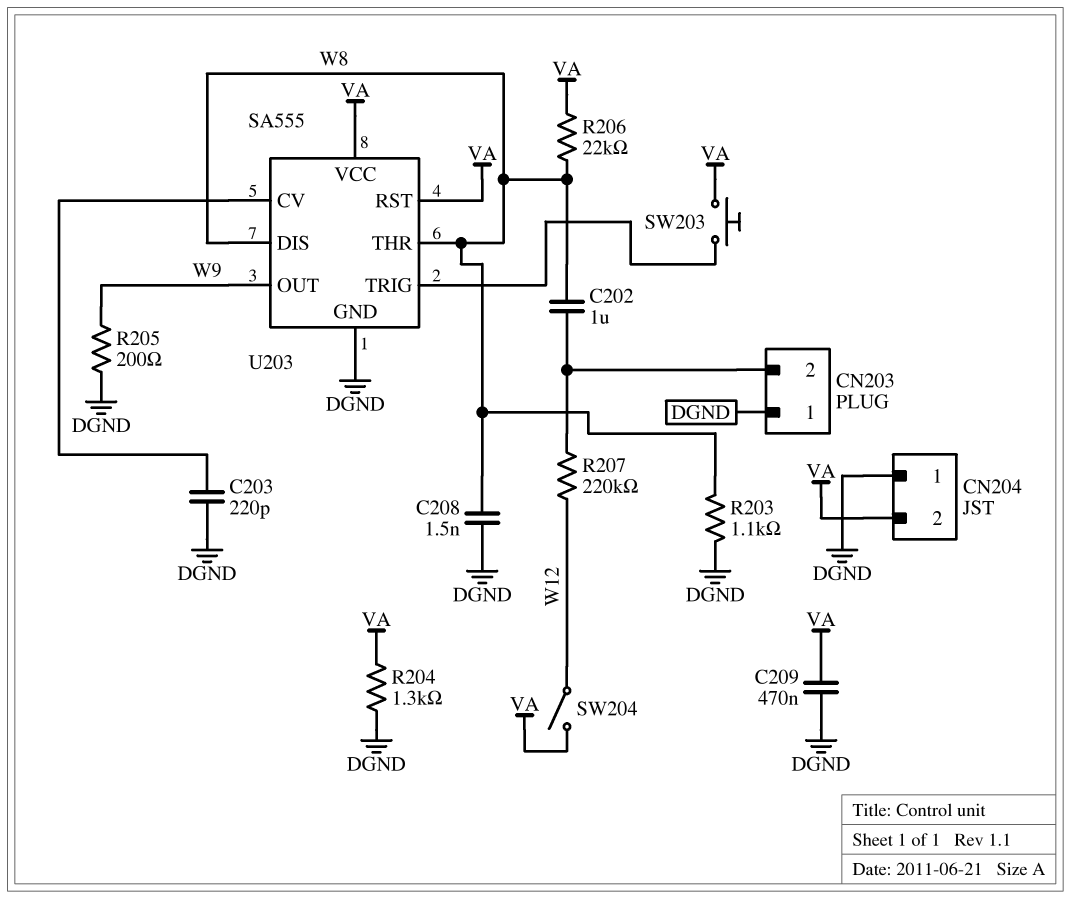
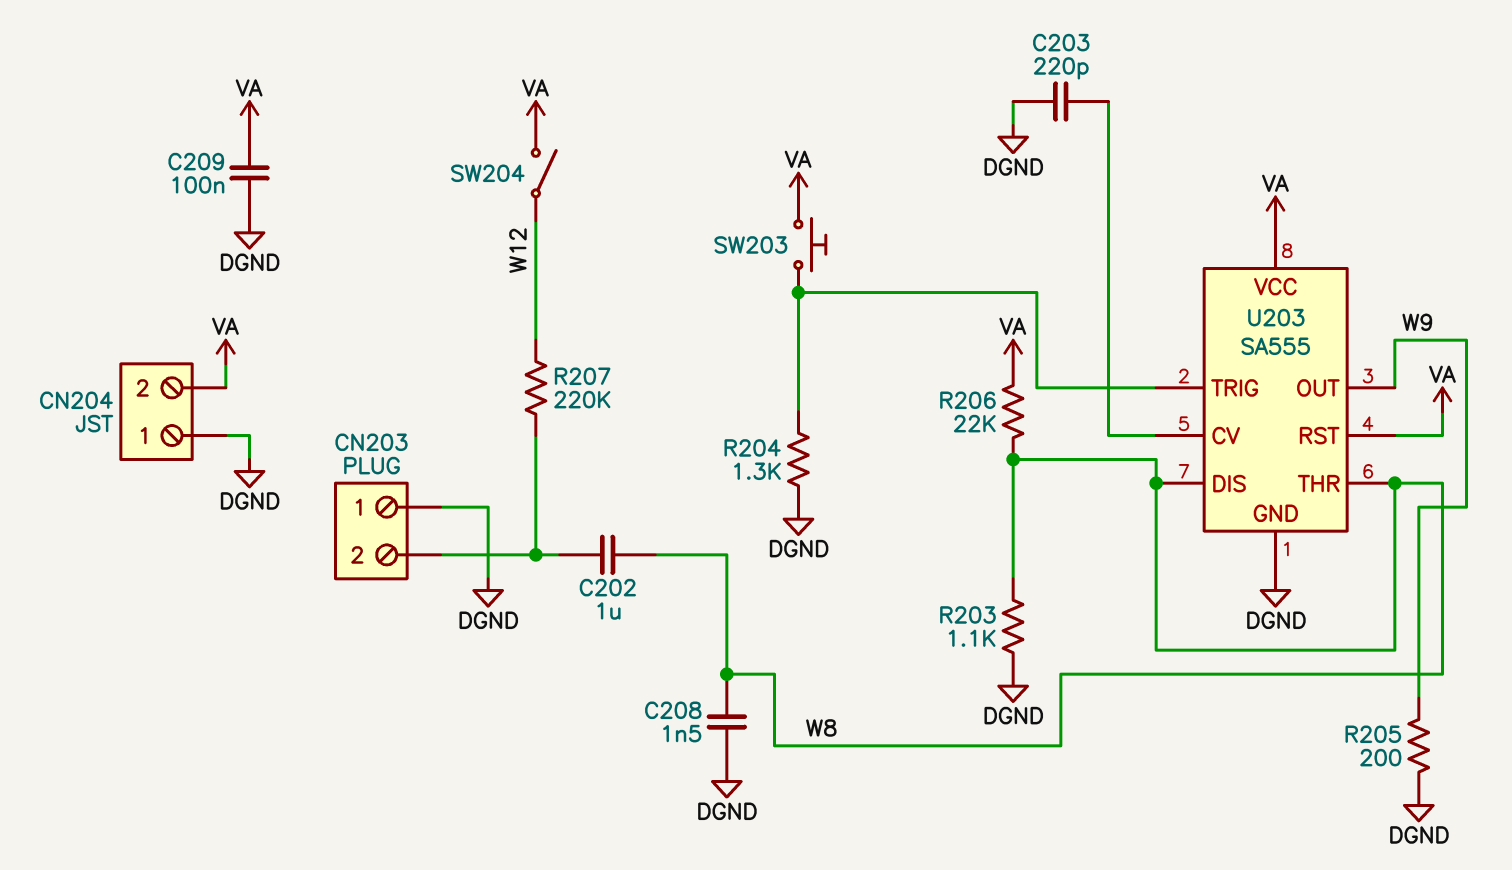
C209: 470nF (DGND, VA) -> 100nF (DGND, VA)
R204: 1.3k (DGND, VA) -> 1.3k (DGND, U203/TRIG)

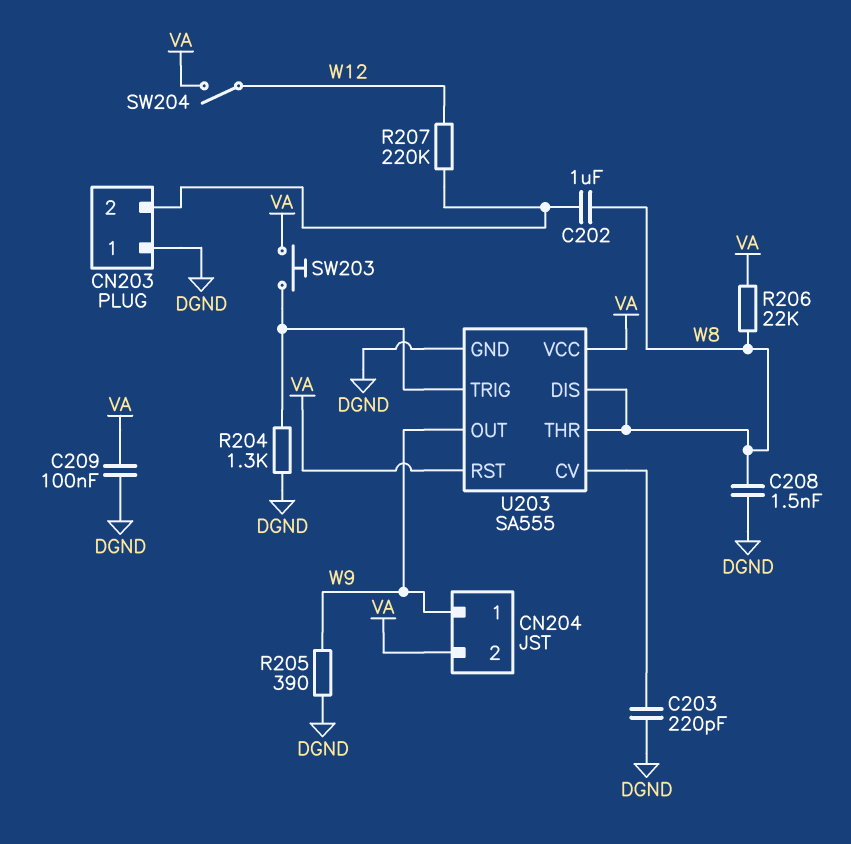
CN204 pin 1: DGND -> W9
R203: 1.1k (DGND, W8) -> none
R205: 200 (DGND, W9) -> 390 (DGND, W9)

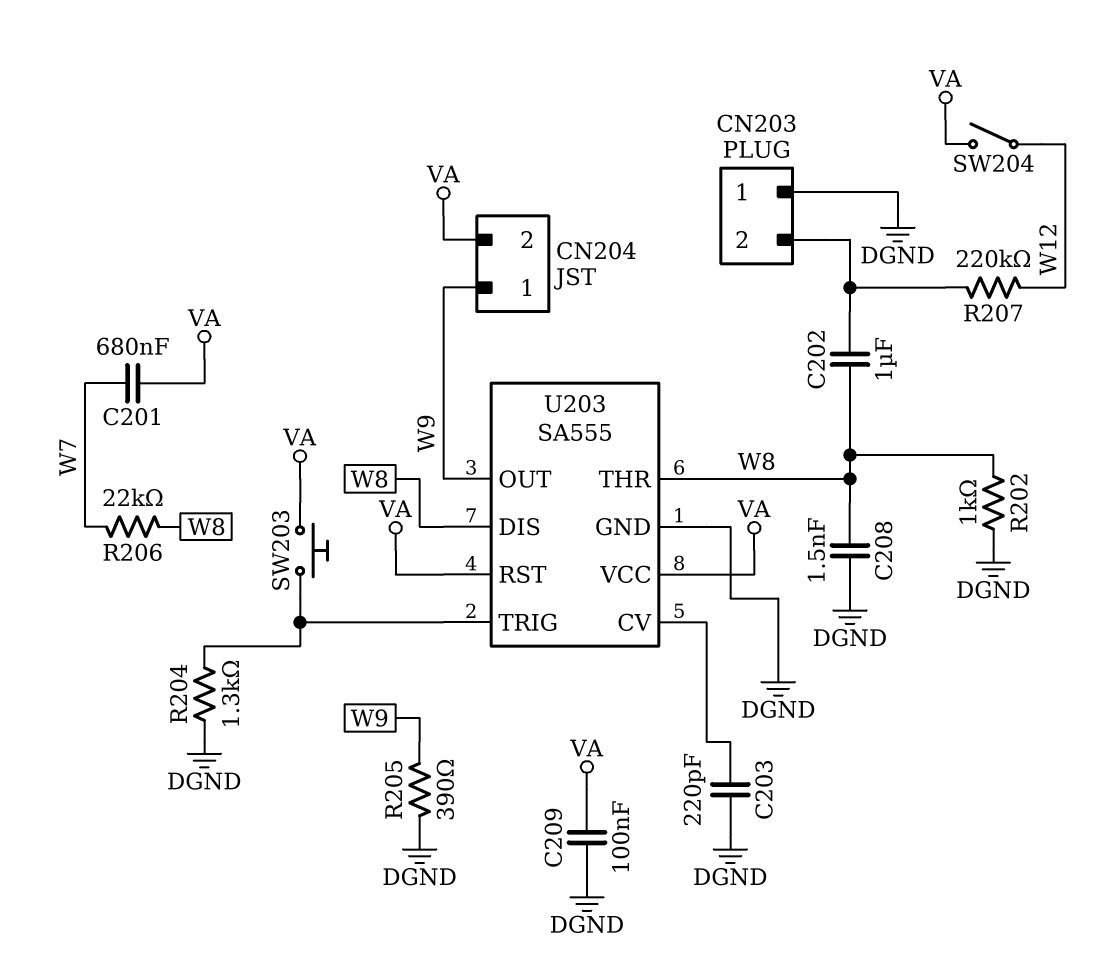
C201: none -> 680nF (VA, W7)
R202: none -> 1k (DGND, W8)
R206: 22k (VA, W8) -> 22k (W7, W8)

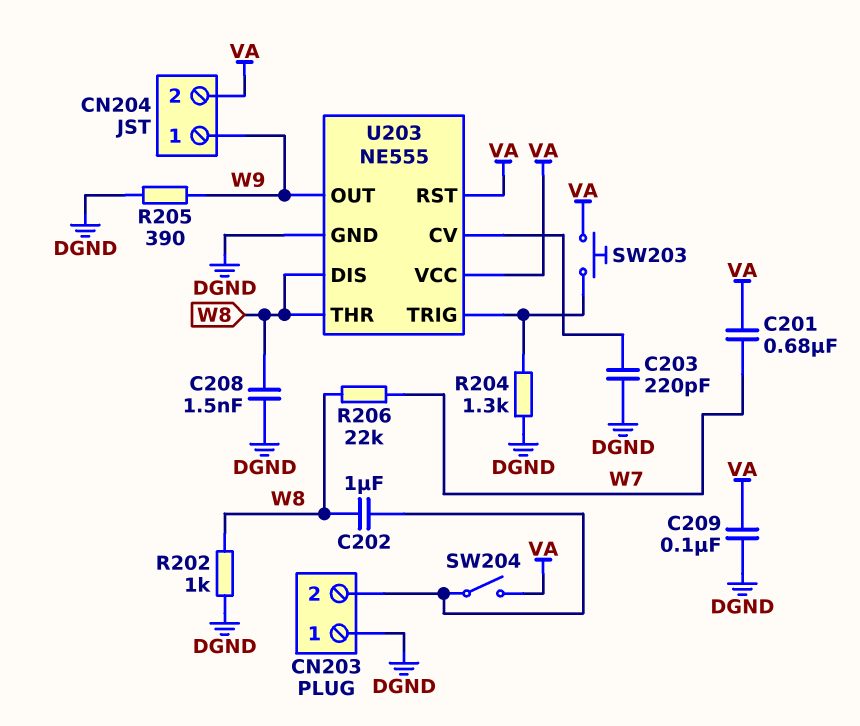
R207: 220k (CN203/2, W12) -> none
SW204: switch (VA, W12) -> switch (CN203/2, VA)
U203: SA555 -> NE555

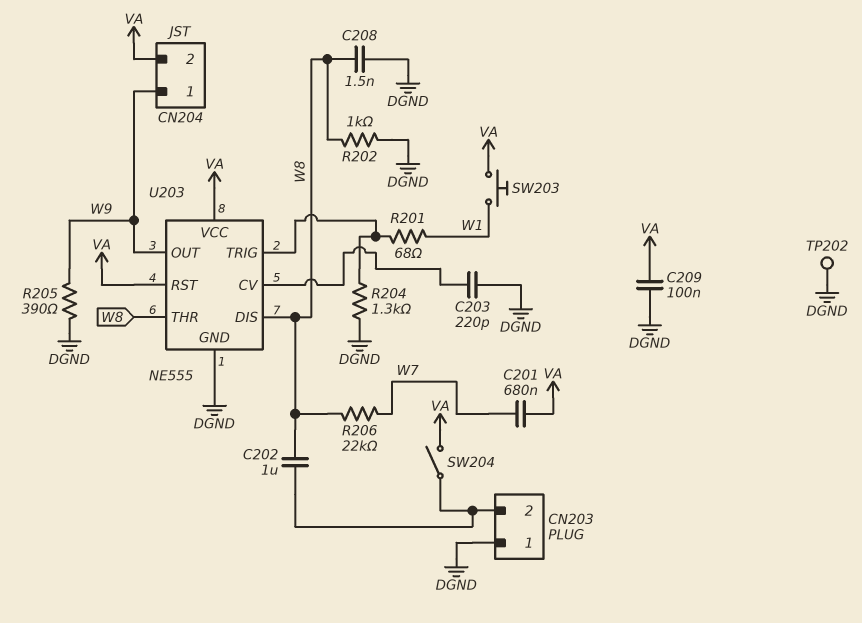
R201: none -> 68 (U203/TRIG, W1)
SW203: button (U203/TRIG, VA) -> button (VA, W1)
TP202: none -> test point (DGND)

